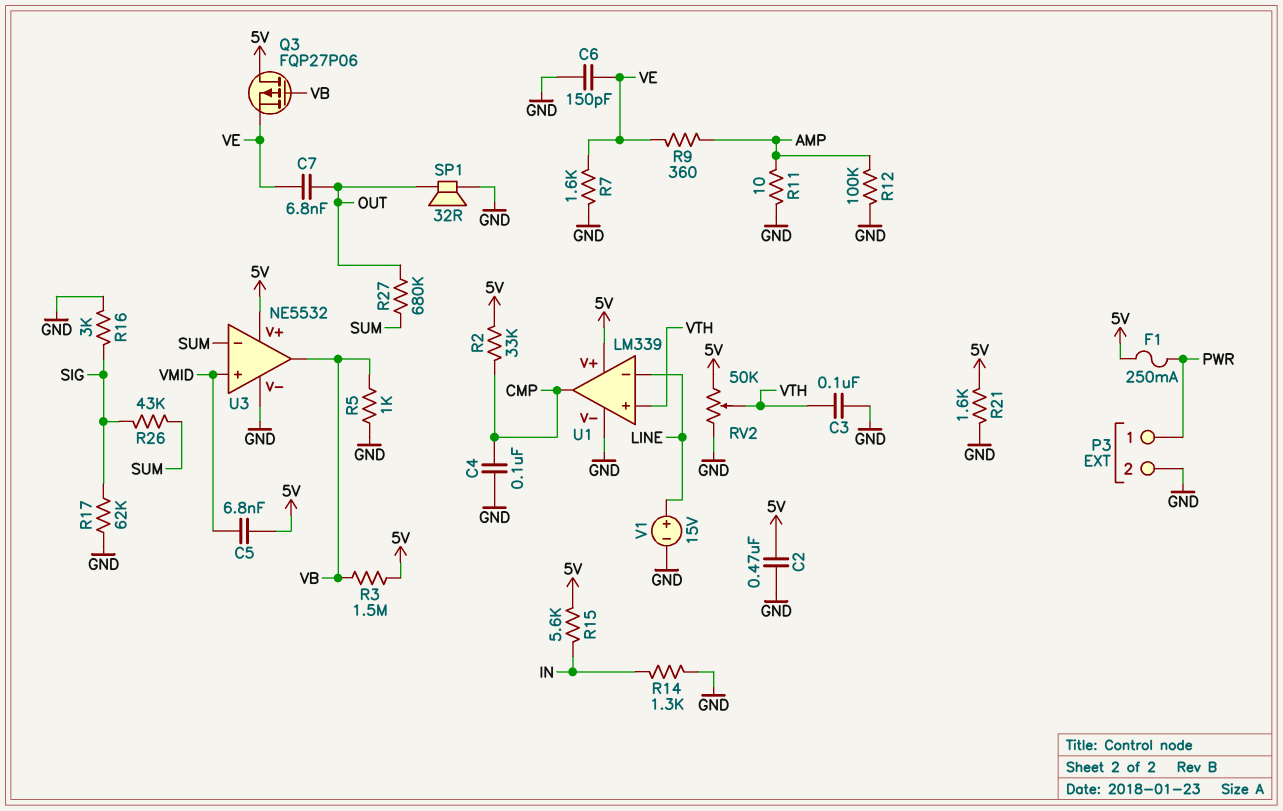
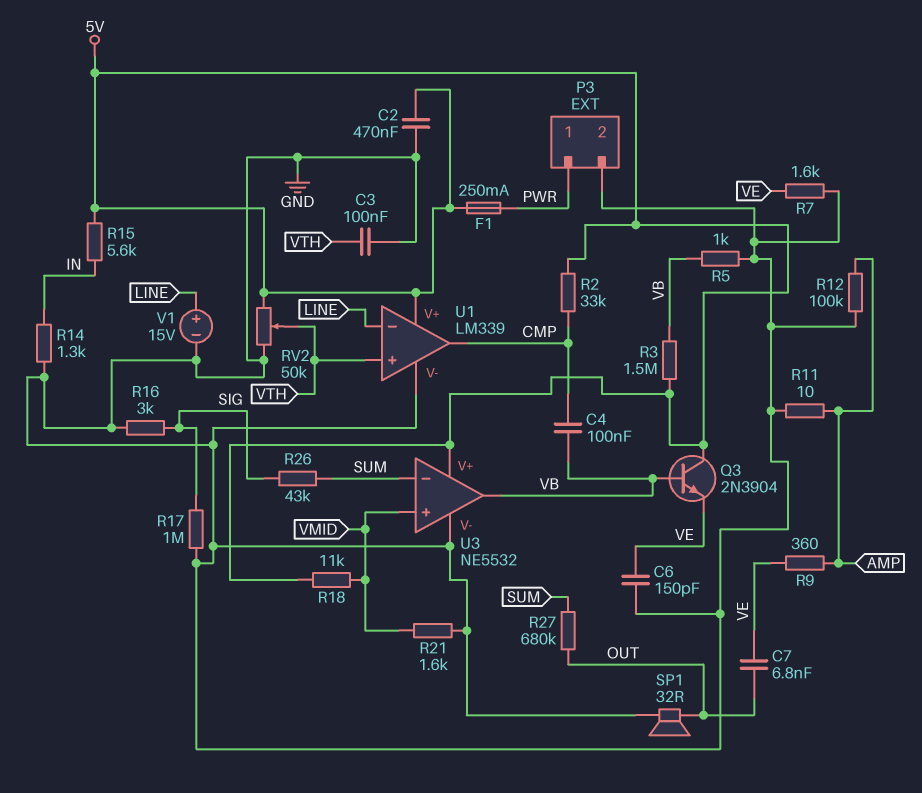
C4: 100nF (CMP, GND) -> 100nF (CMP, VB)
C5: 6.8nF (5V, VMID) -> none
Q3: PMOS FQP27P06 (G VB, D 5V, S VE) -> NPN 2N3904 (B VB, C 5V, E VE)
R17: 62k (GND, SIG) -> 1M (GND, SIG)
R18: none -> 11k (5V, VMID)
R21: 1.6k (5V, GND) -> 1.6k (GND, VMID)

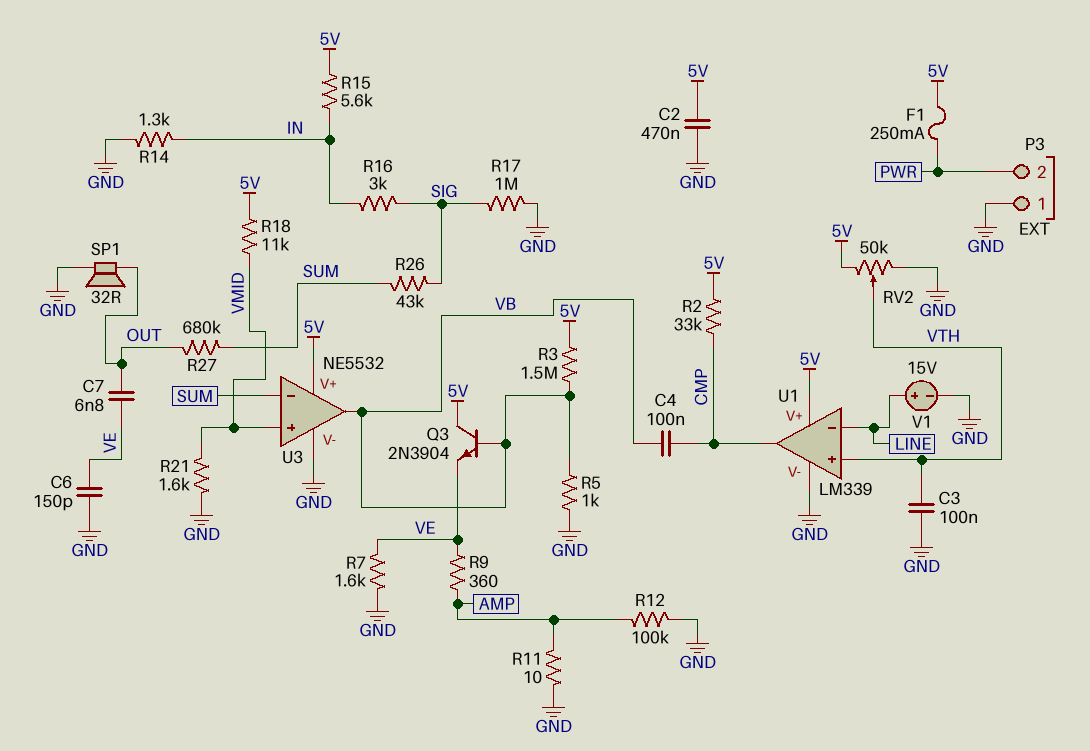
P3 pin 1: PWR -> GND
P3 pin 2: GND -> PWR
R16: 3k (GND, SIG) -> 3k (IN, SIG)

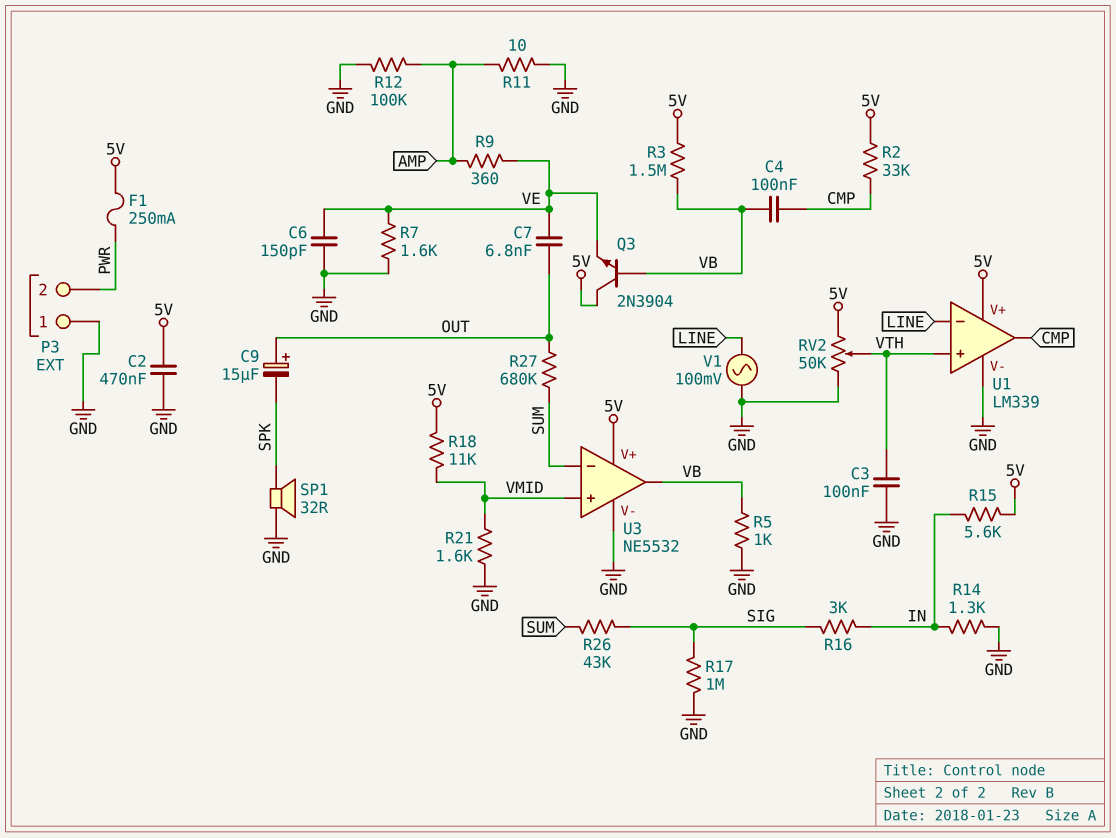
C9: none -> 15uF (plus OUT, minus SPK)
SP1: speaker 32R (GND, OUT) -> speaker 32R (GND, SPK)
V1: 15V (plus LINE, minus GND) -> AC 100mV (GND, LINE)

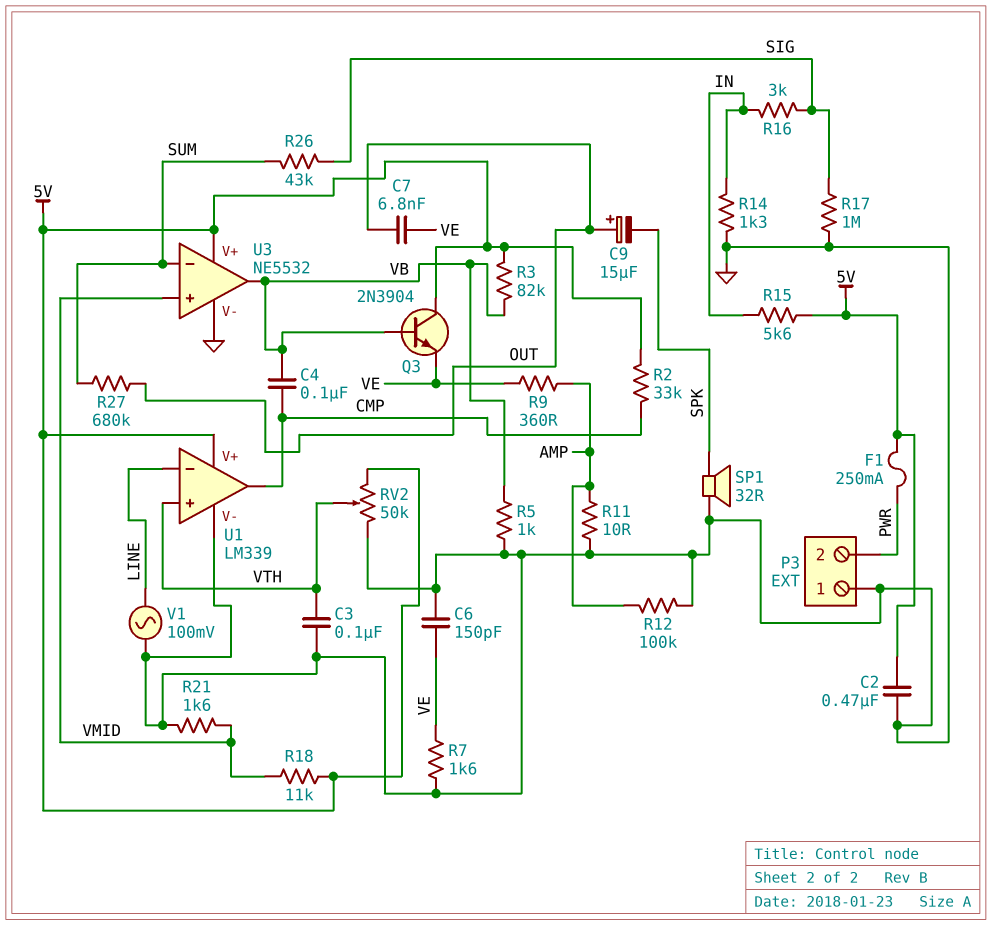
R3: 1.5M (5V, VB) -> 82k (5V, VB)

